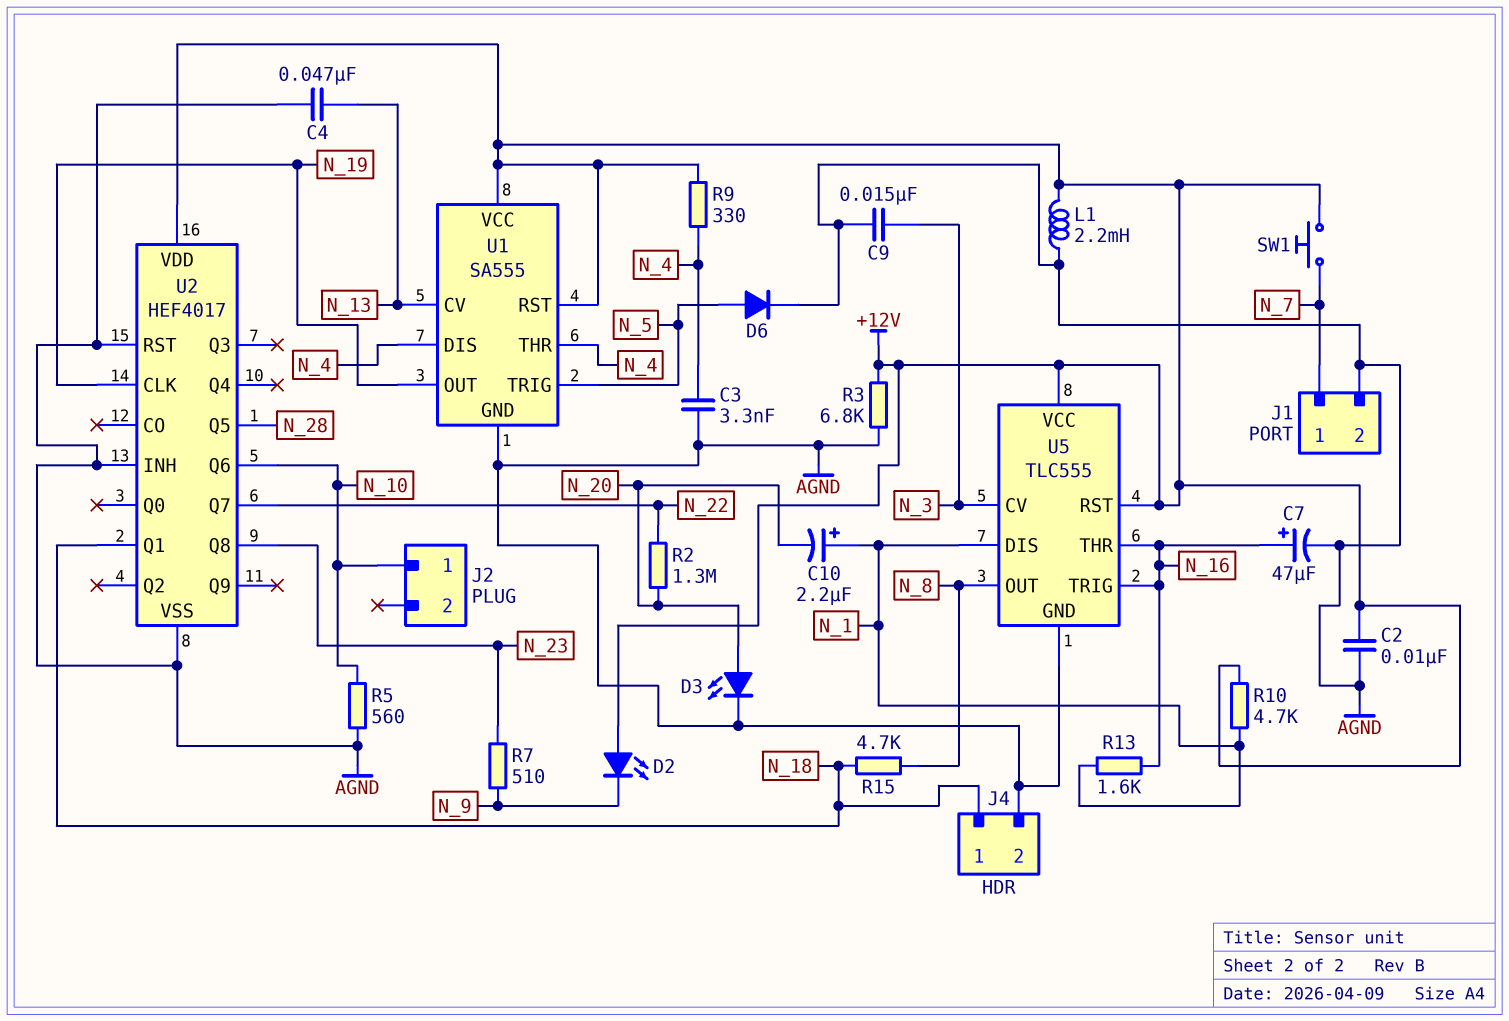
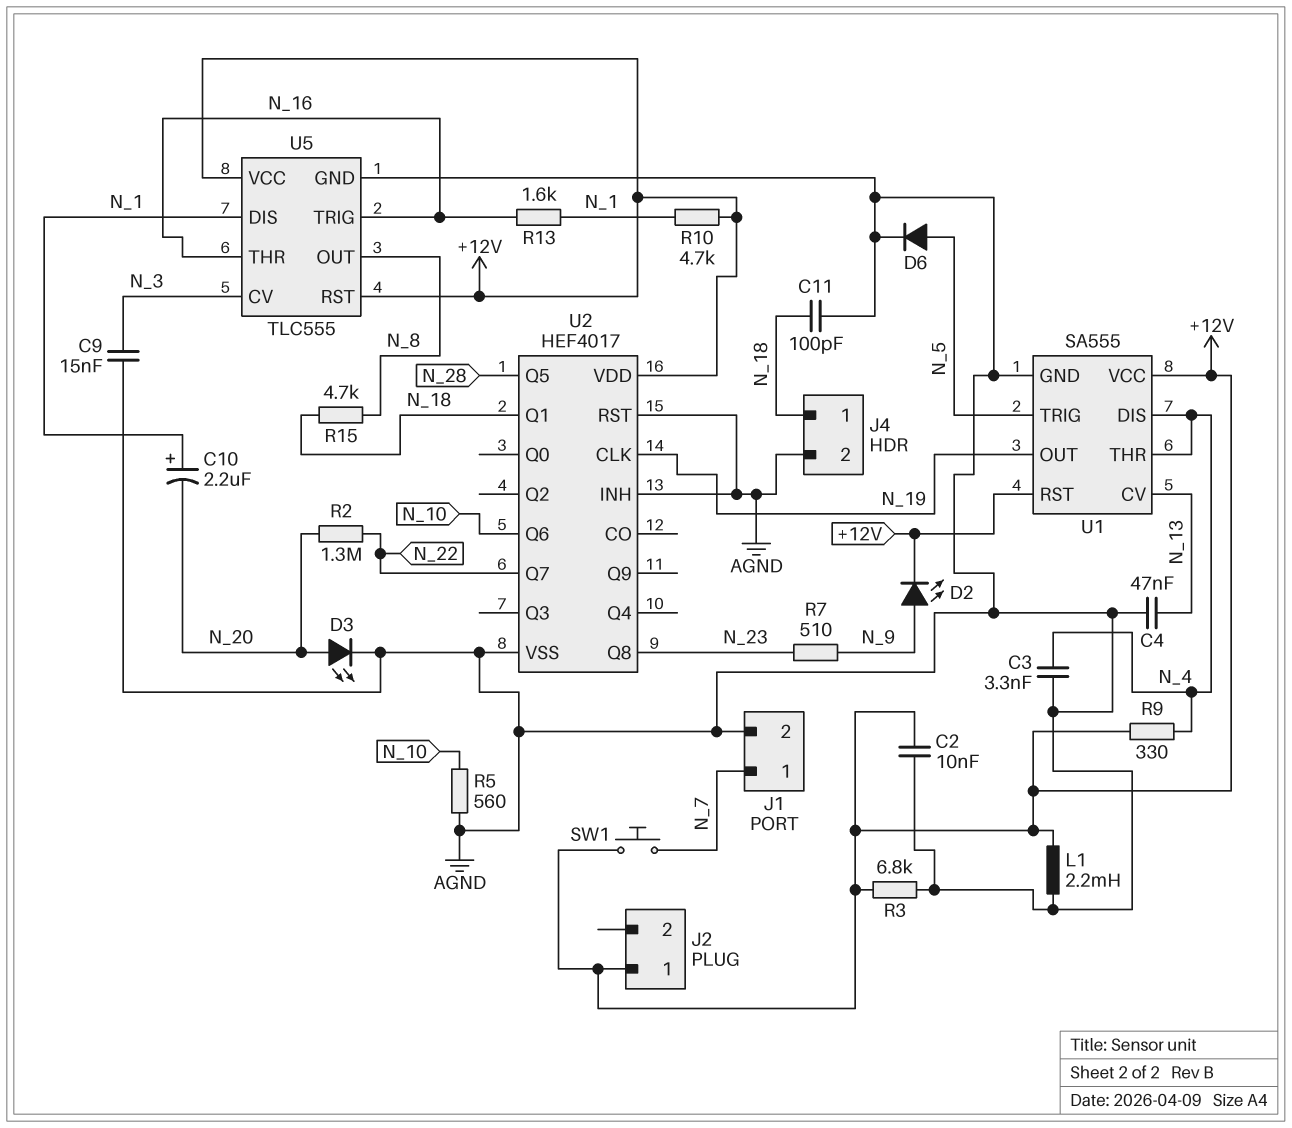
C7: 47uF (plus N_16, minus AGND) -> none
C11: none -> 100pF (AGND, N_18)
D2: LED (A +12V, K N_9) -> LED (A N_9, K +12V)
J2 pin 1: N_10 -> +12V

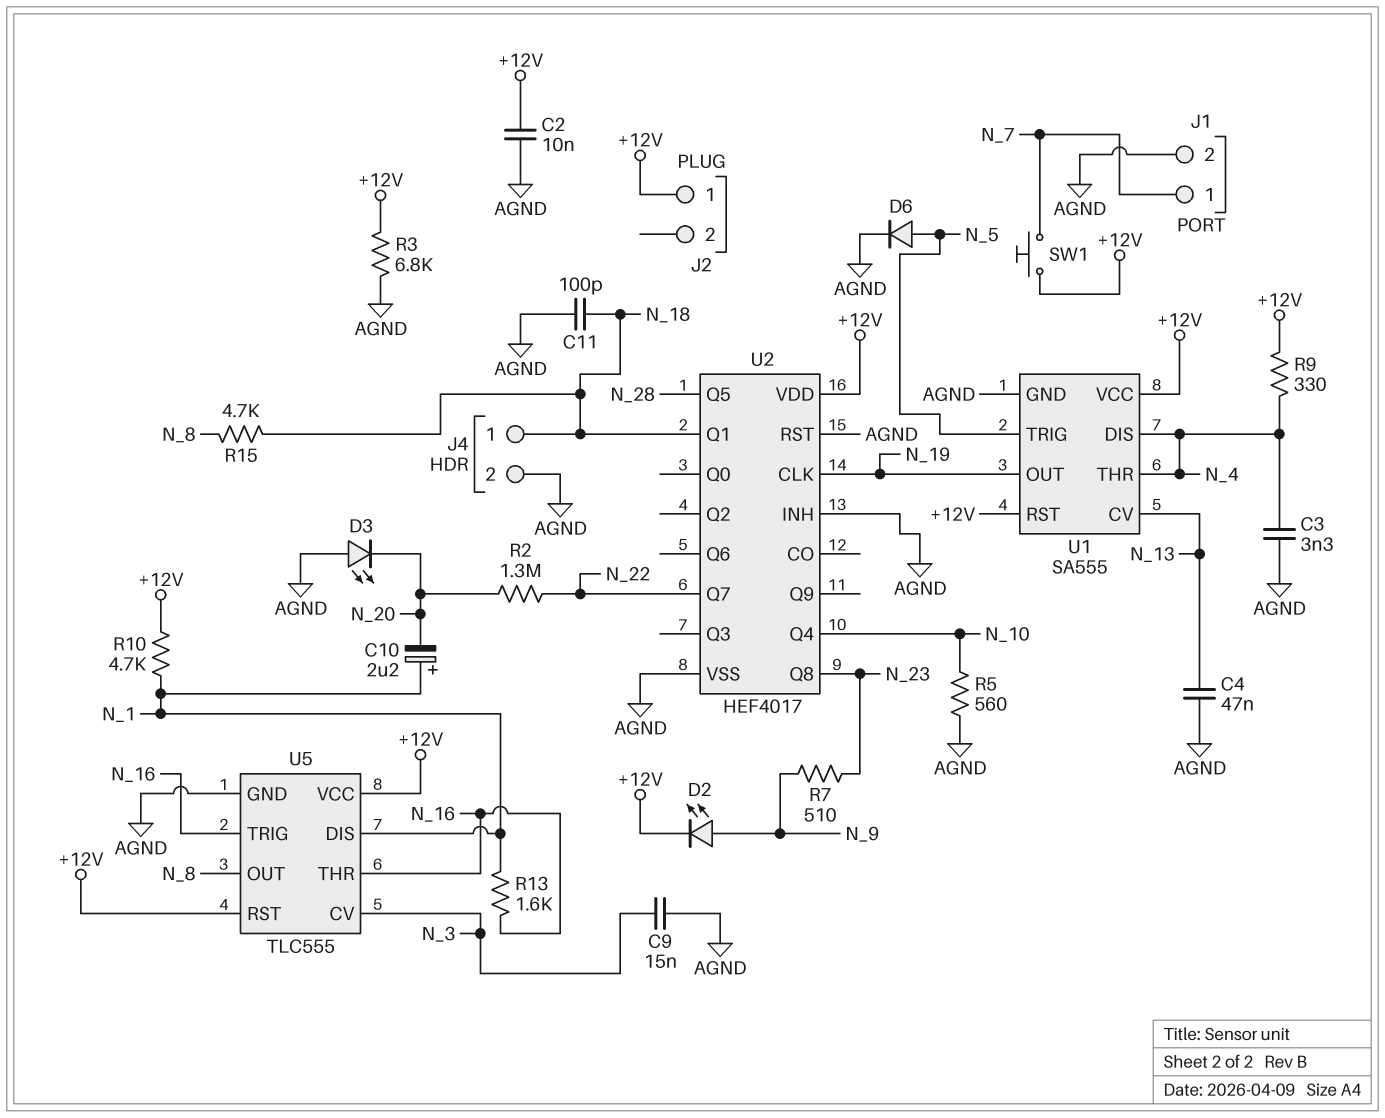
D3: LED (A N_20, K AGND) -> LED (A AGND, K N_20)
L1: 2.2mH (+12V, AGND) -> none
U2 pin Q4: none -> N_10
U2 pin Q6: N_10 -> none

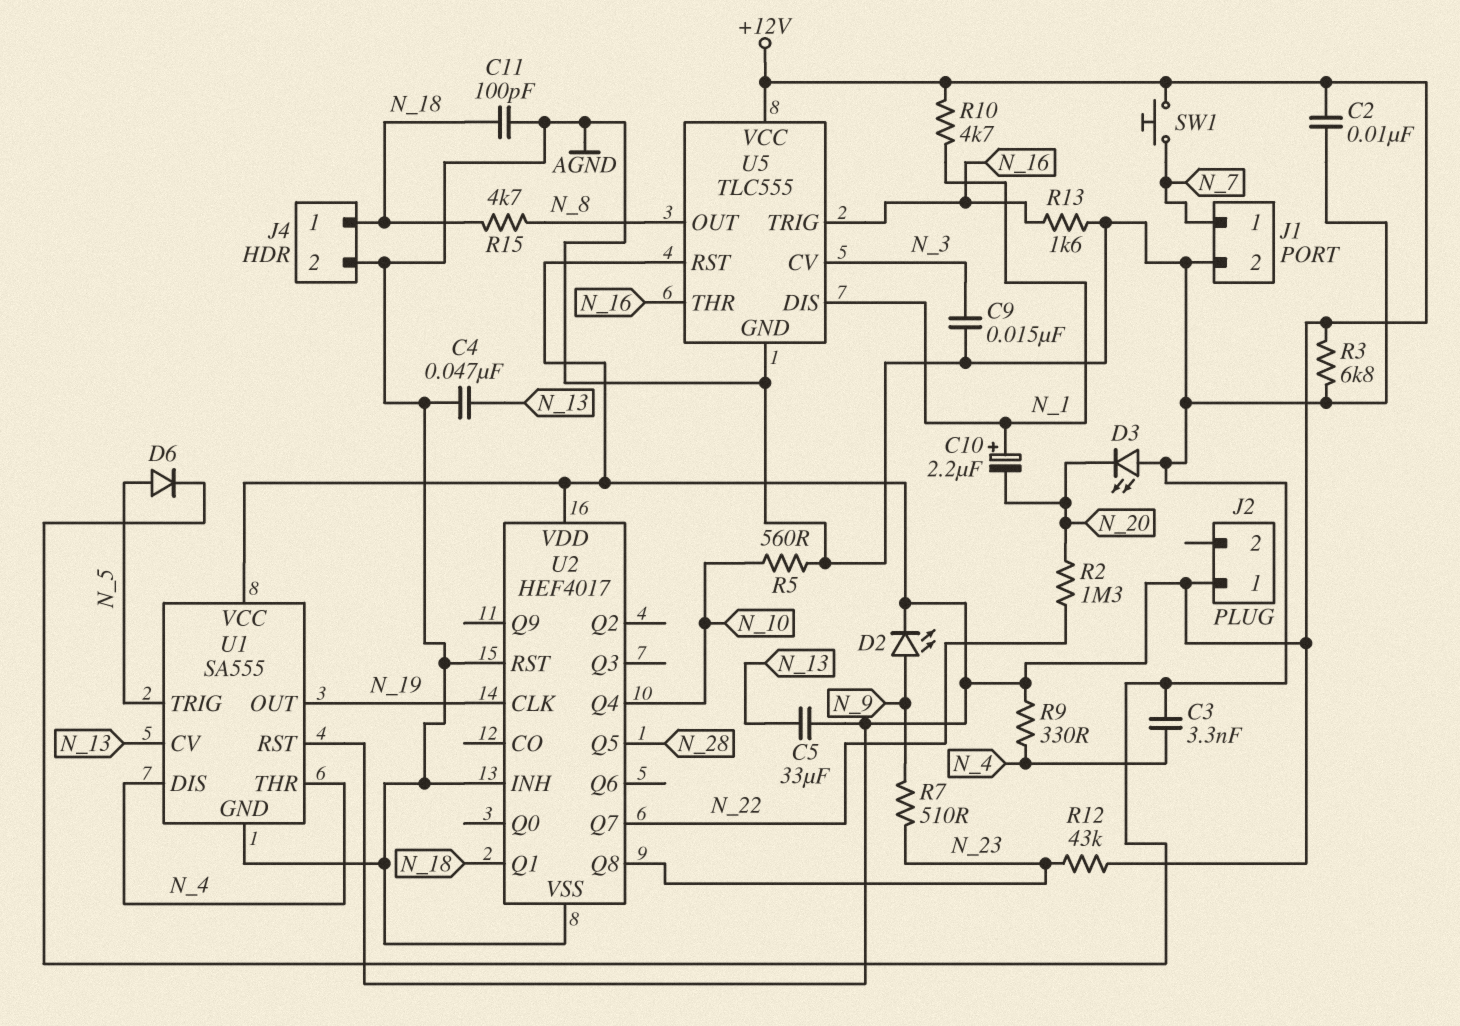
C5: none -> 33uF (+12V, N_13)
R12: none -> 43k (+12V, N_23)
R13: 1.6k (N_1, N_16) -> 1.6k (AGND, N_16)

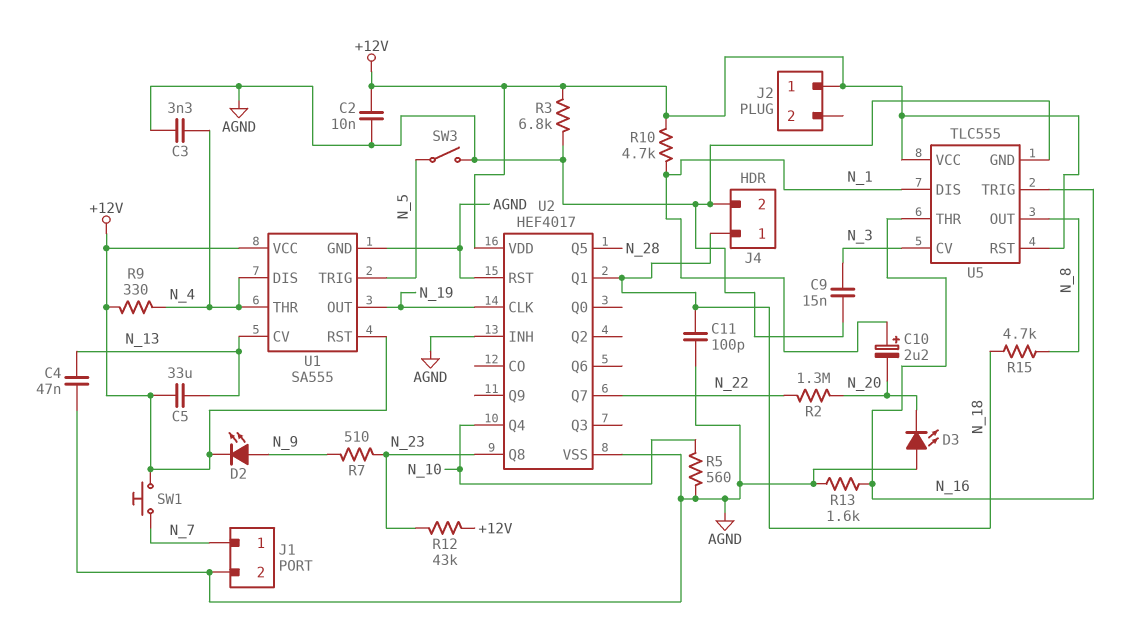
D6: diode (A N_5, K AGND) -> none
SW3: none -> switch (AGND, N_5)

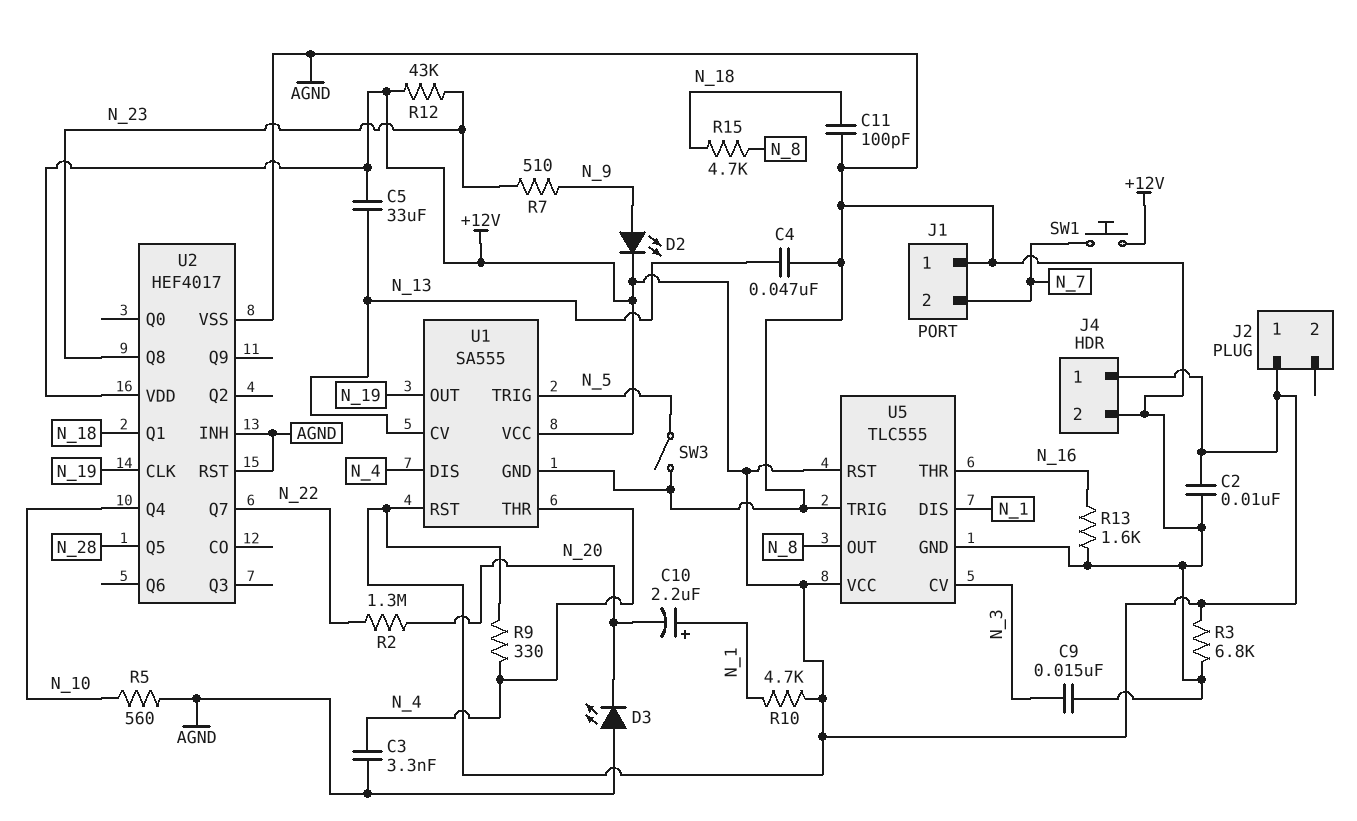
J1 pin 1: N_7 -> AGND
J1 pin 2: AGND -> N_7
J4 pin 1: N_18 -> +12V
U5 pin TRIG: N_16 -> AGND

